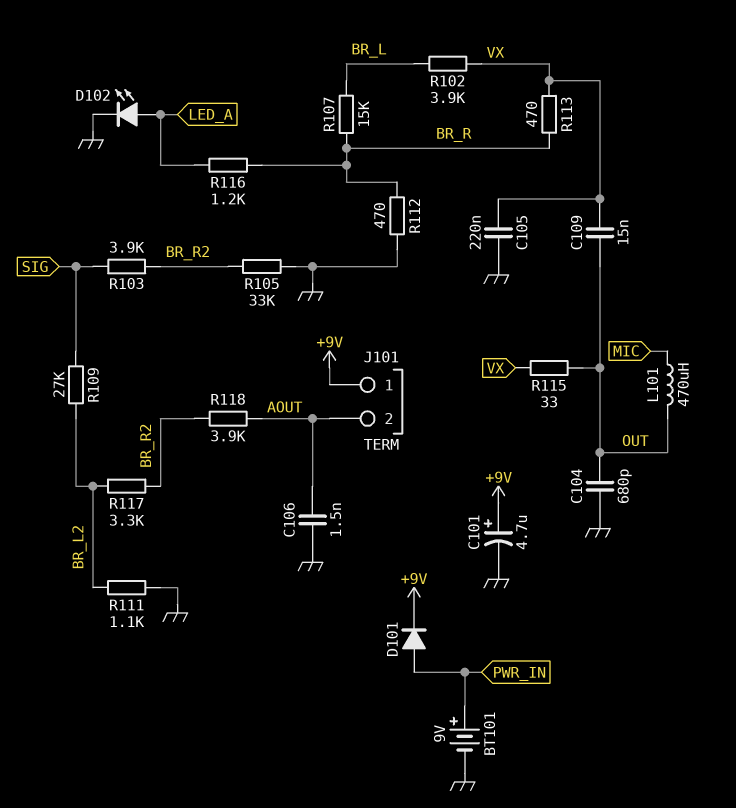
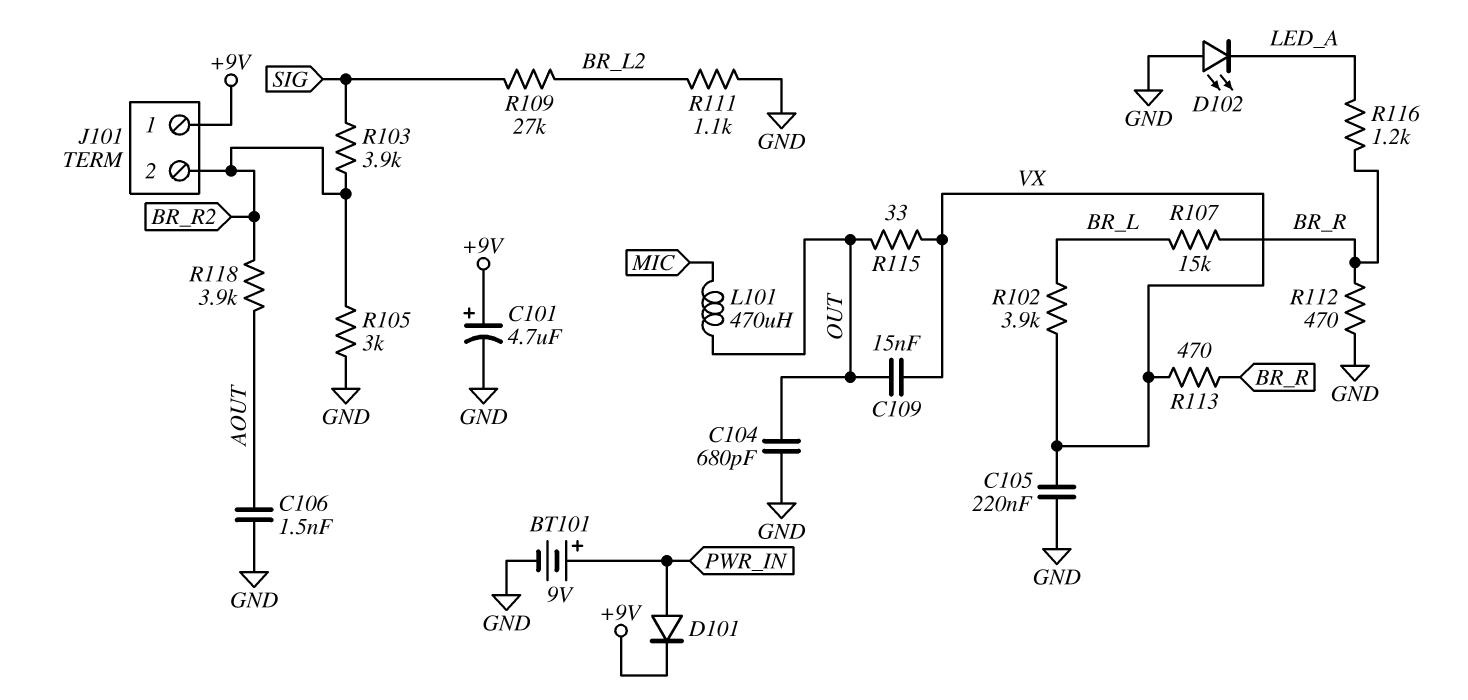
D102: LED (A LED_A, K GND) -> LED (A GND, K LED_A)
J101 pin 2: AOUT -> BR_R2
R105: 33k (BR_R2, GND) -> 3k (BR_R2, GND)
R117: 3.3k (BR_L2, BR_R2) -> none

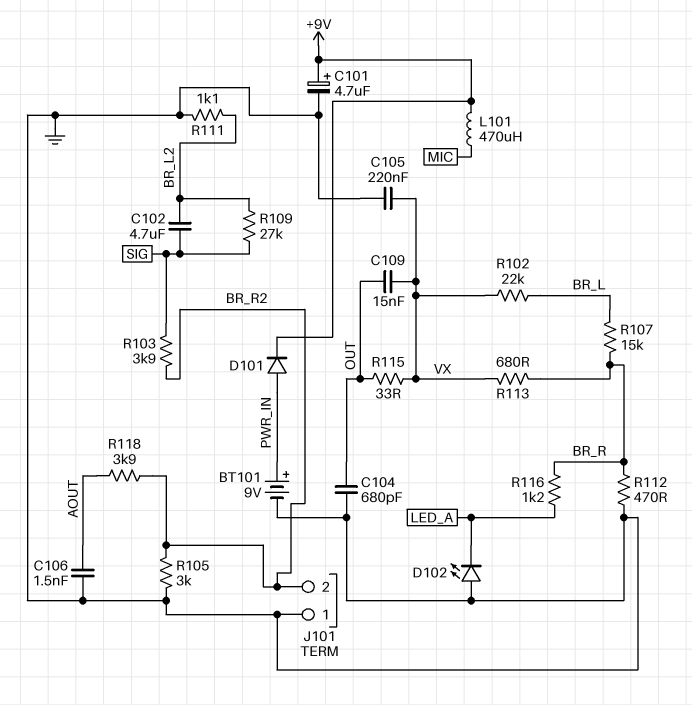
C102: none -> 4.7uF (BR_L2, SIG)
J101 pin 1: +9V -> GND
L101: 470uH (MIC, OUT) -> 470uH (+9V, MIC)
R102: 3.9k (BR_L, VX) -> 22k (BR_L, VX)
R113: 470 (BR_R, VX) -> 680 (BR_R, VX)

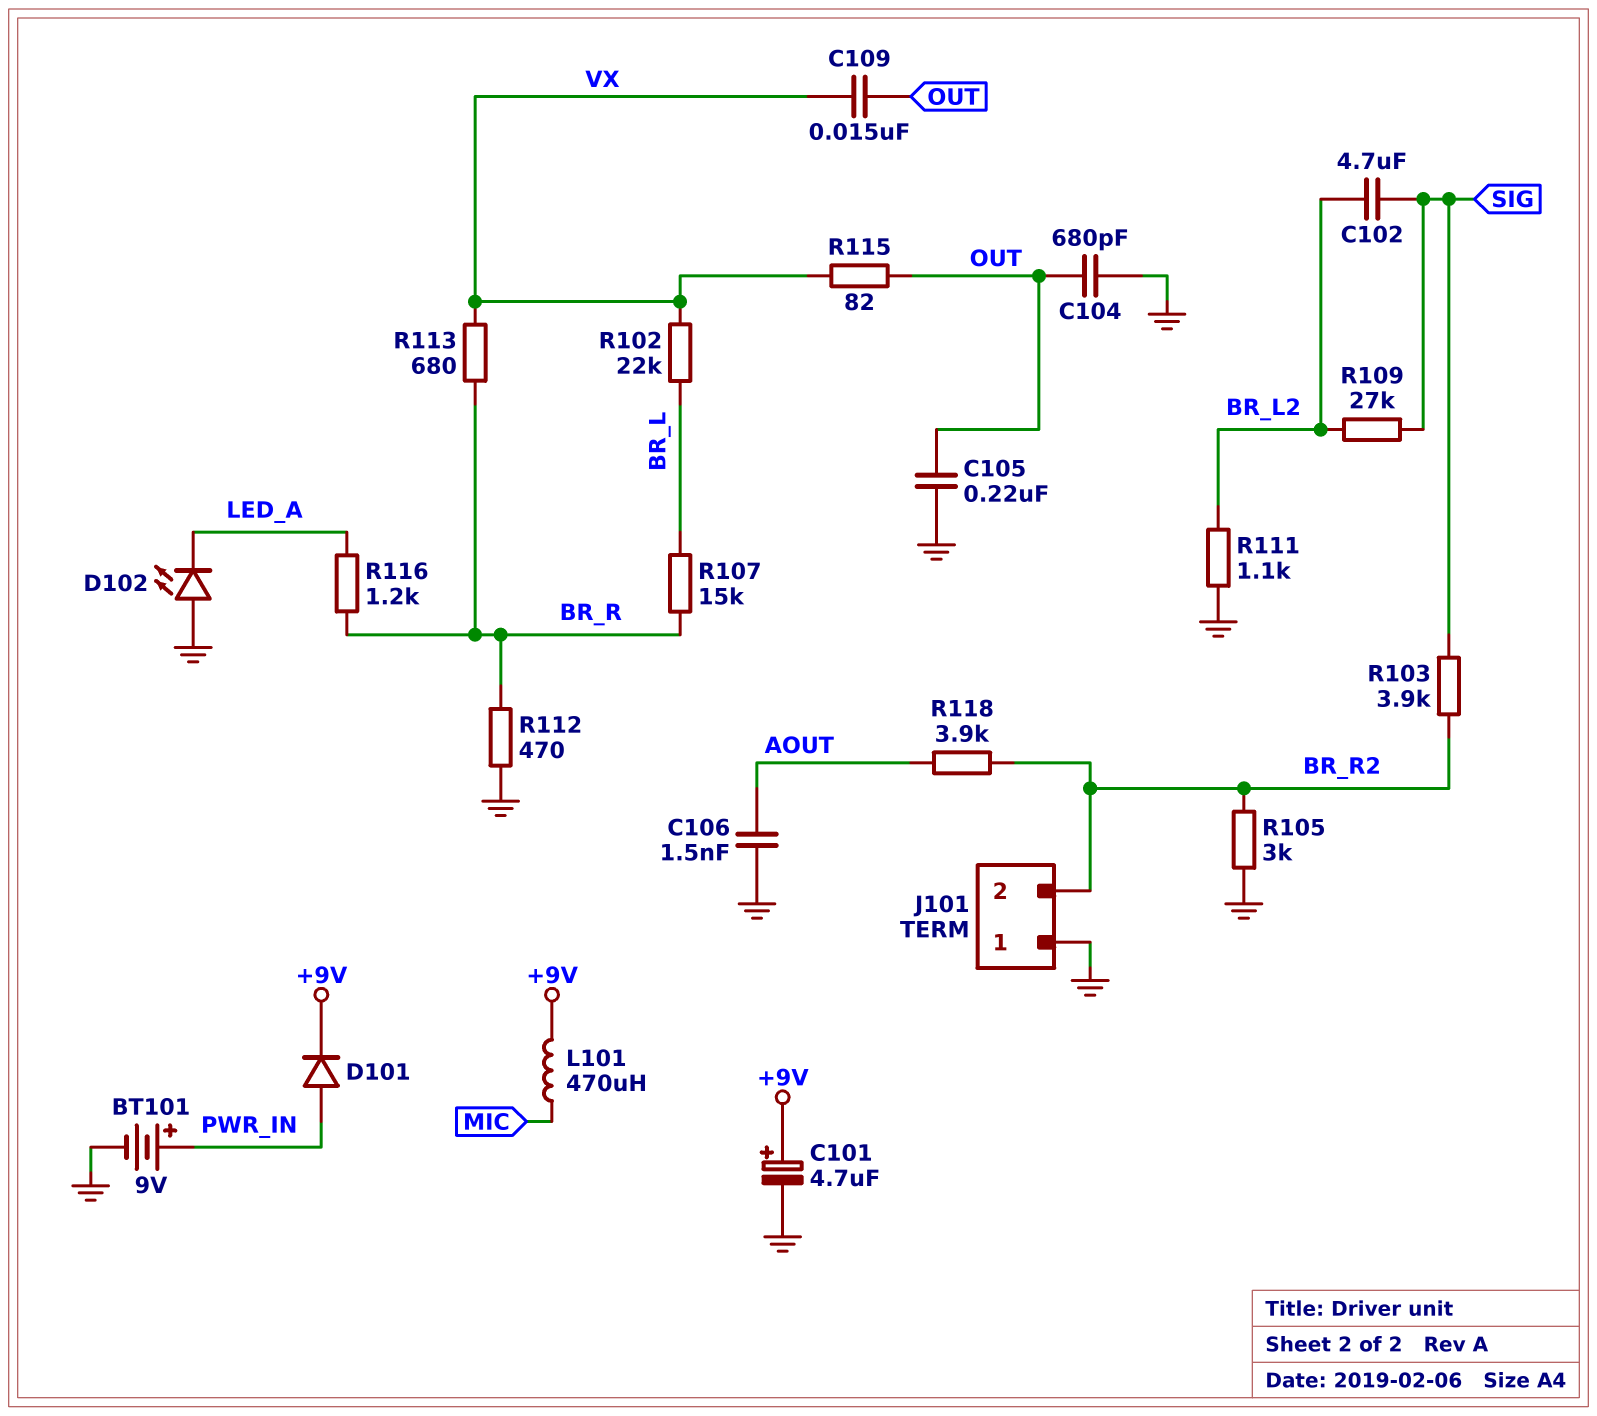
C105: 220nF (GND, VX) -> 220nF (GND, OUT)
R115: 33 (OUT, VX) -> 82 (OUT, VX)

